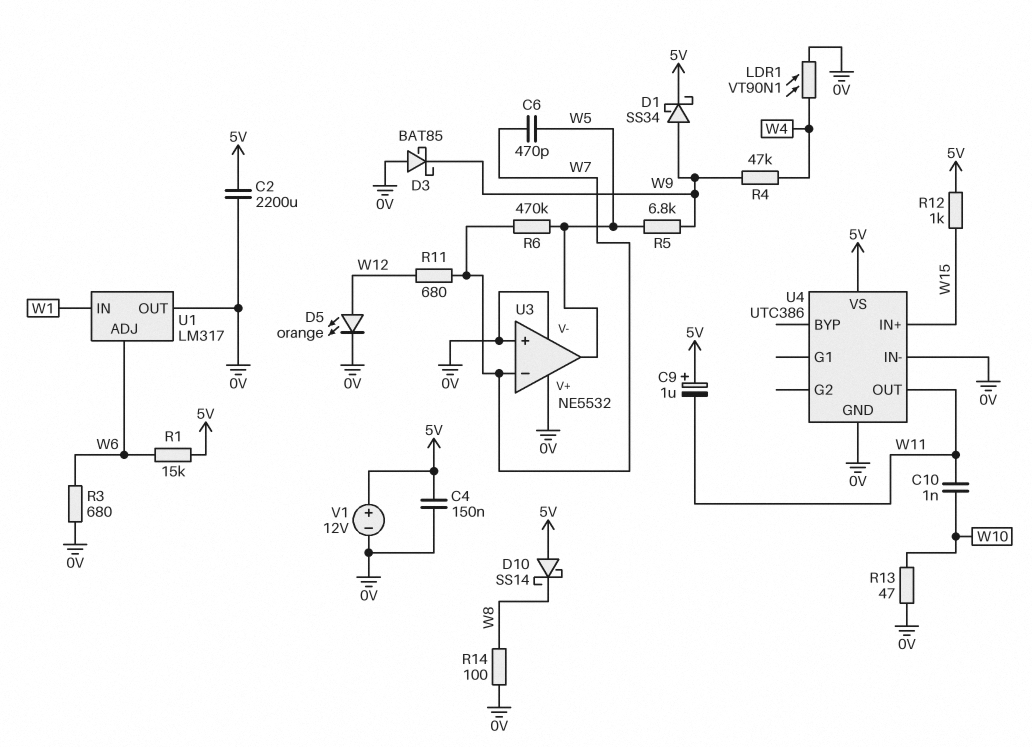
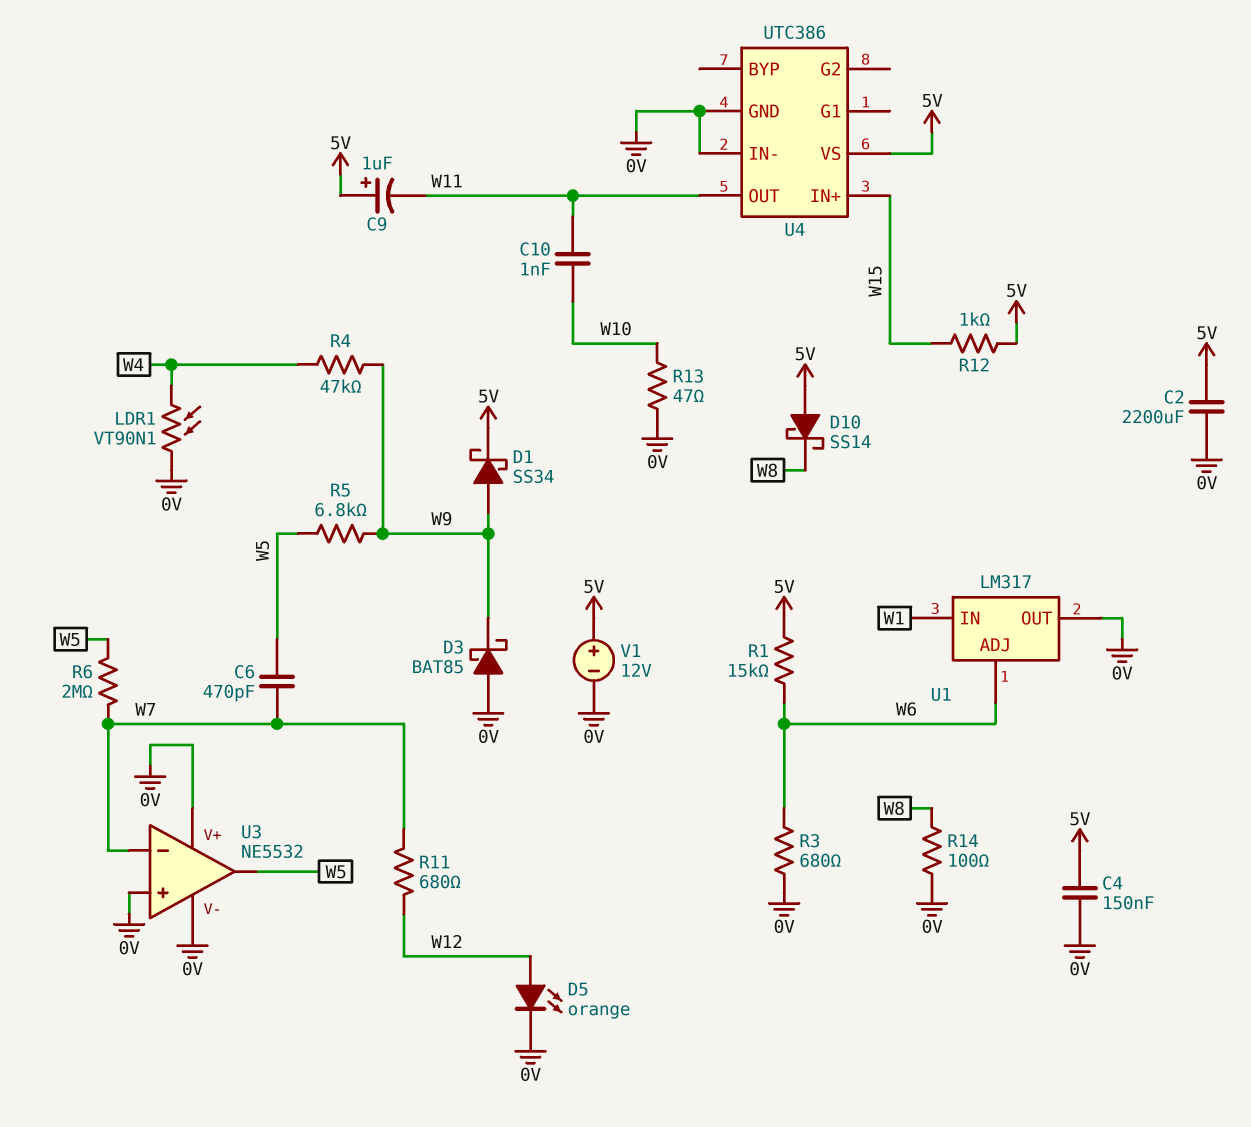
R6: 470k (W5, W7) -> 2M (W5, W7)

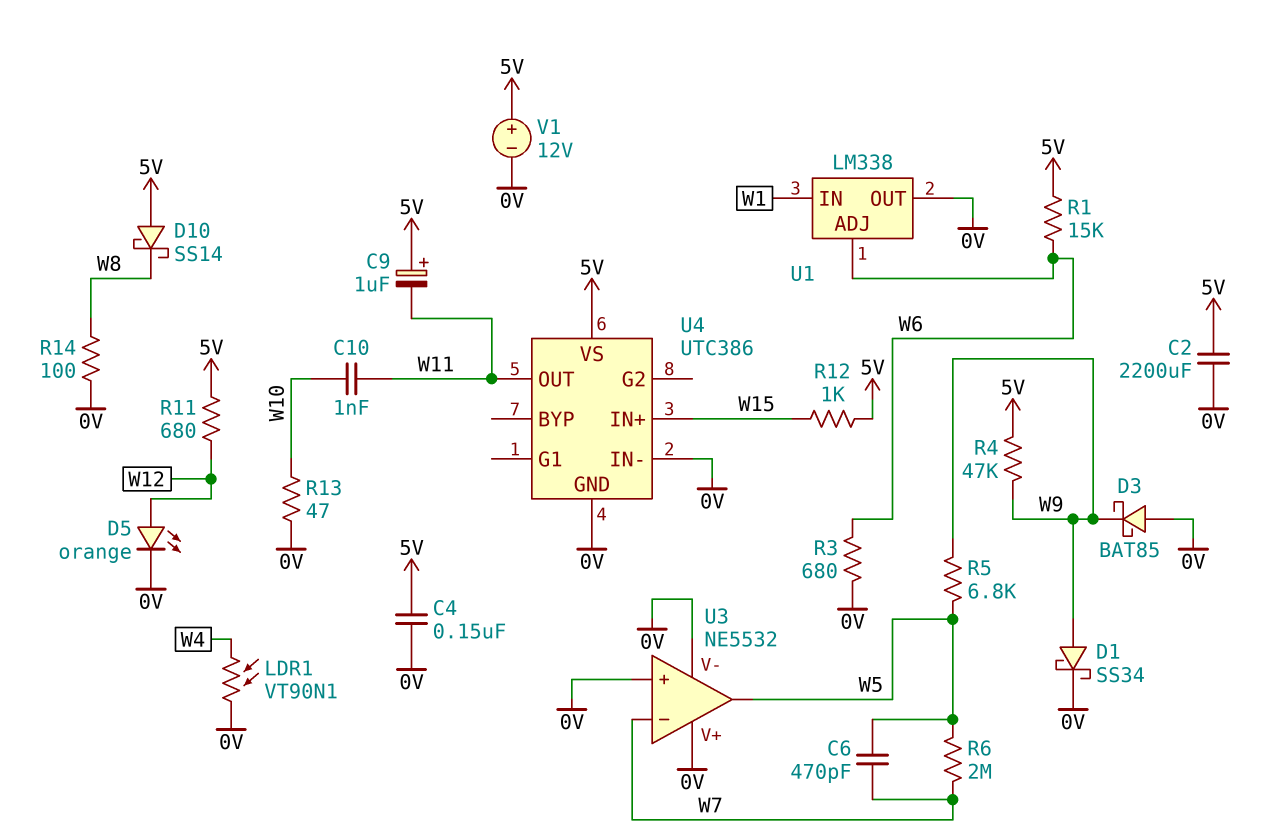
D1: schottky SS34 (A W9, K 5V) -> schottky SS34 (A W9, K 0V)
R4: 47k (W4, W9) -> 47k (5V, W9)
R11: 680 (W7, W12) -> 680 (5V, W12)
U1: LM317 -> LM338

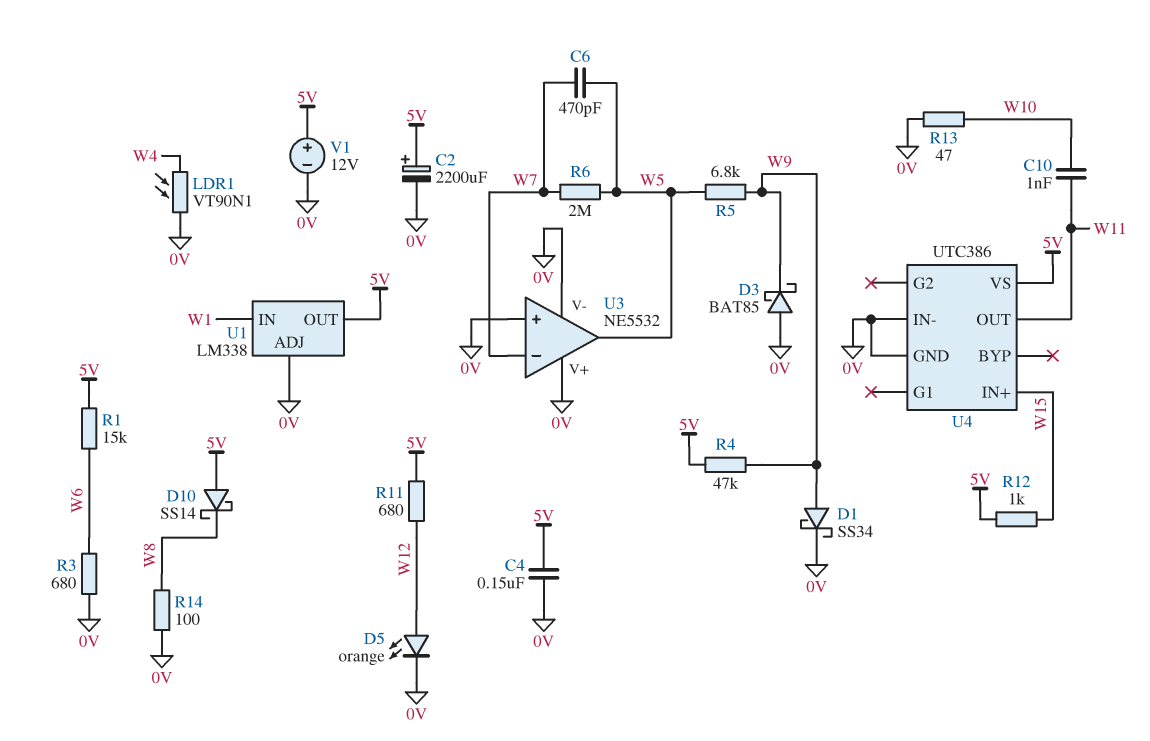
C2: 2200uF (0V, 5V) -> 2200uF (plus 5V, minus 0V)
C9: 1uF (plus 5V, minus W11) -> none
U1 pin ADJ: W6 -> 0V
U1 pin OUT: 0V -> 5V

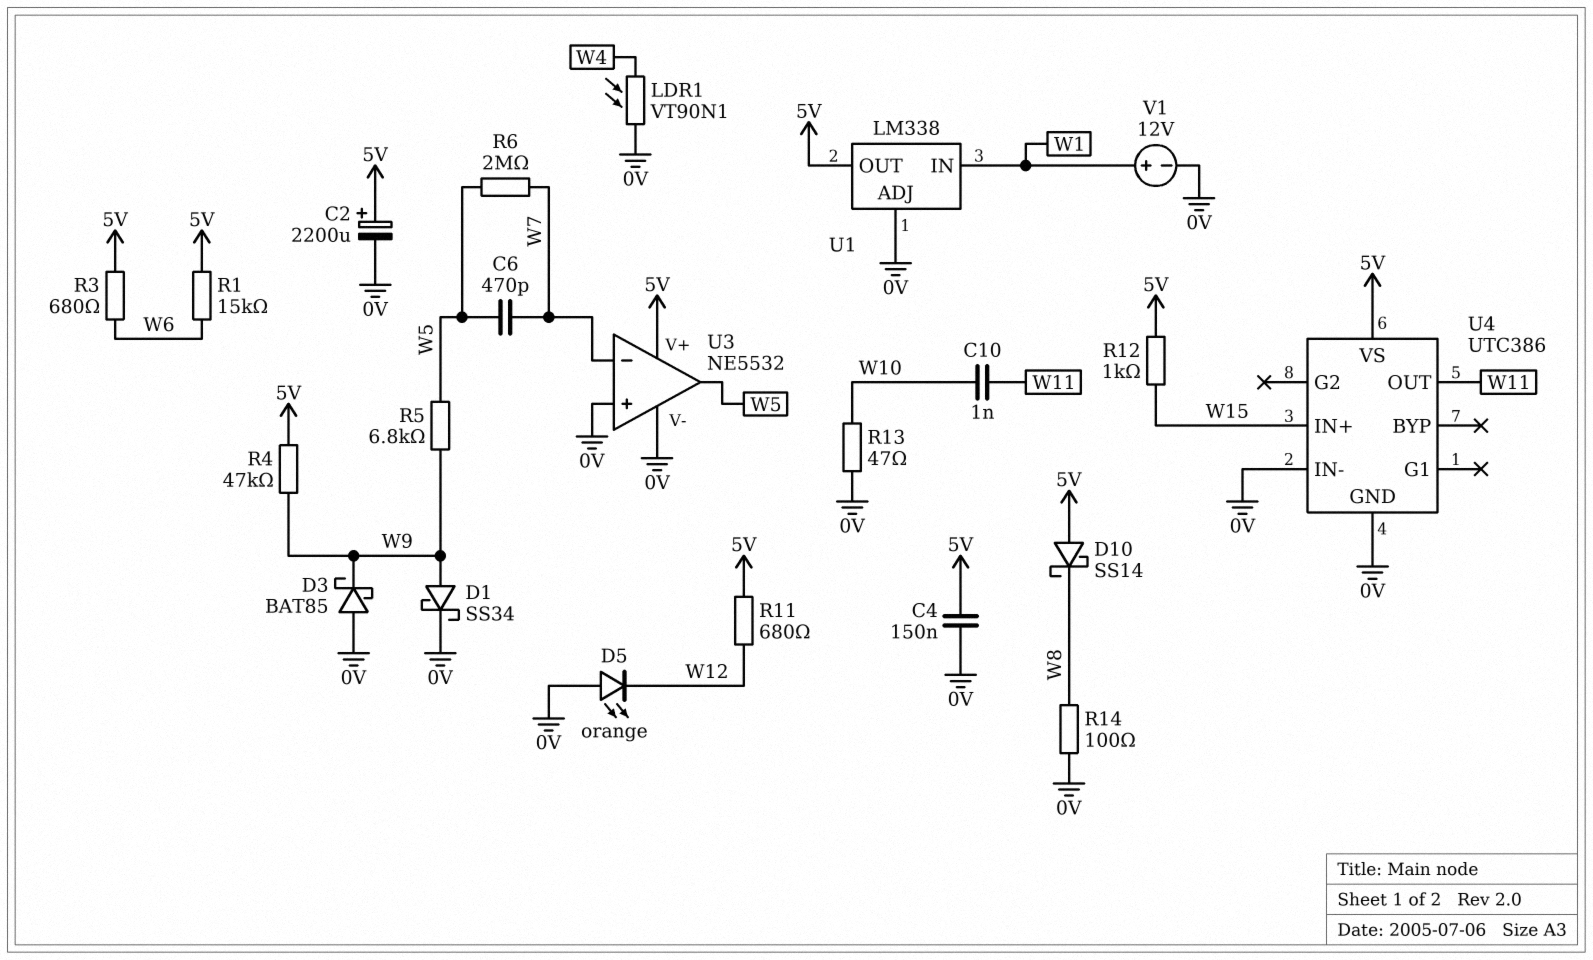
D5: LED orange (A W12, K 0V) -> LED orange (A 0V, K W12)
R3: 680 (0V, W6) -> 680 (5V, W6)
U3 pin V+: 0V -> 5V
V1: 12V (plus 5V, minus 0V) -> 12V (plus W1, minus 0V)

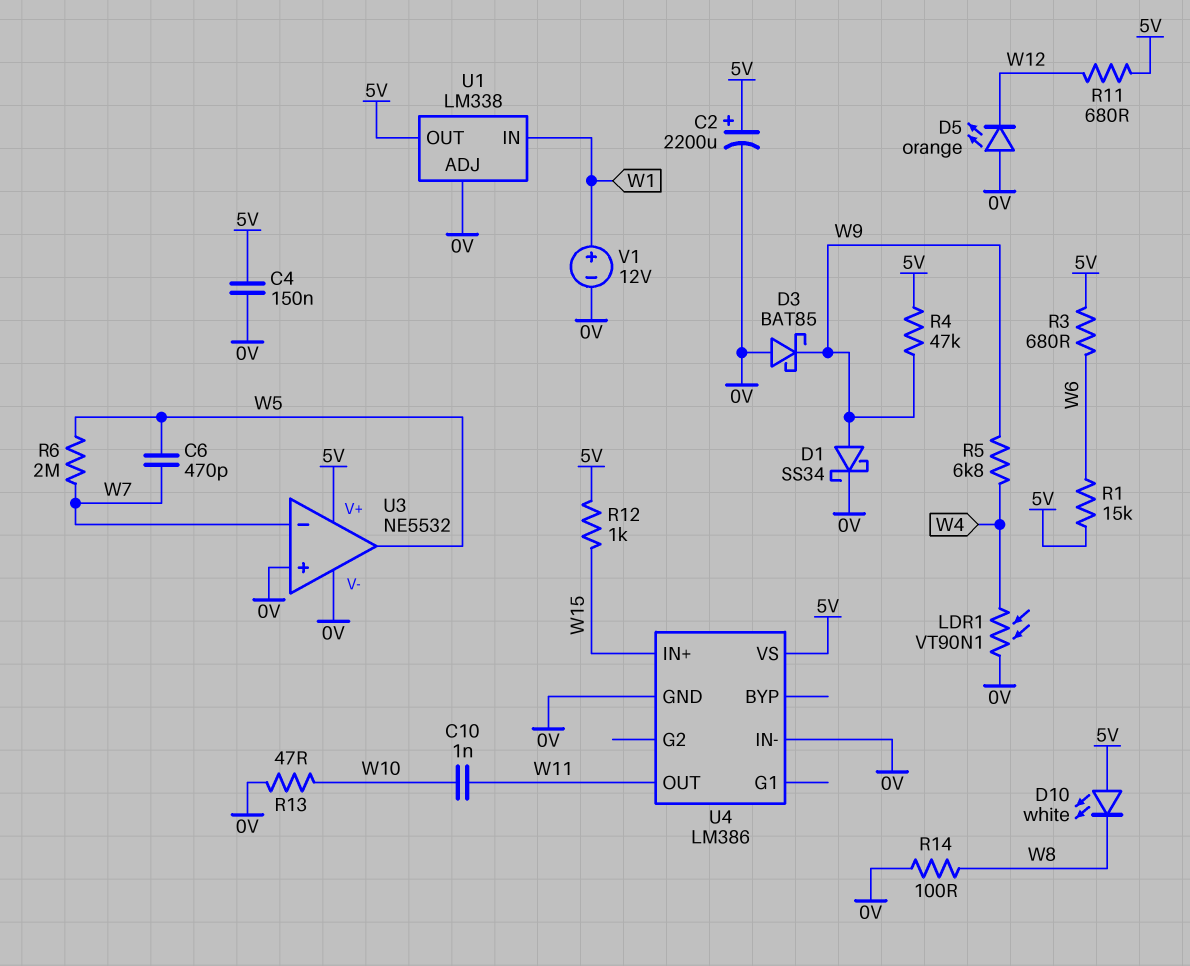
D10: schottky SS14 (A 5V, K W8) -> LED white (A 5V, K W8)
R5: 6.8k (W5, W9) -> 6.8k (W4, W9)
U4: UTC386 -> LM386

